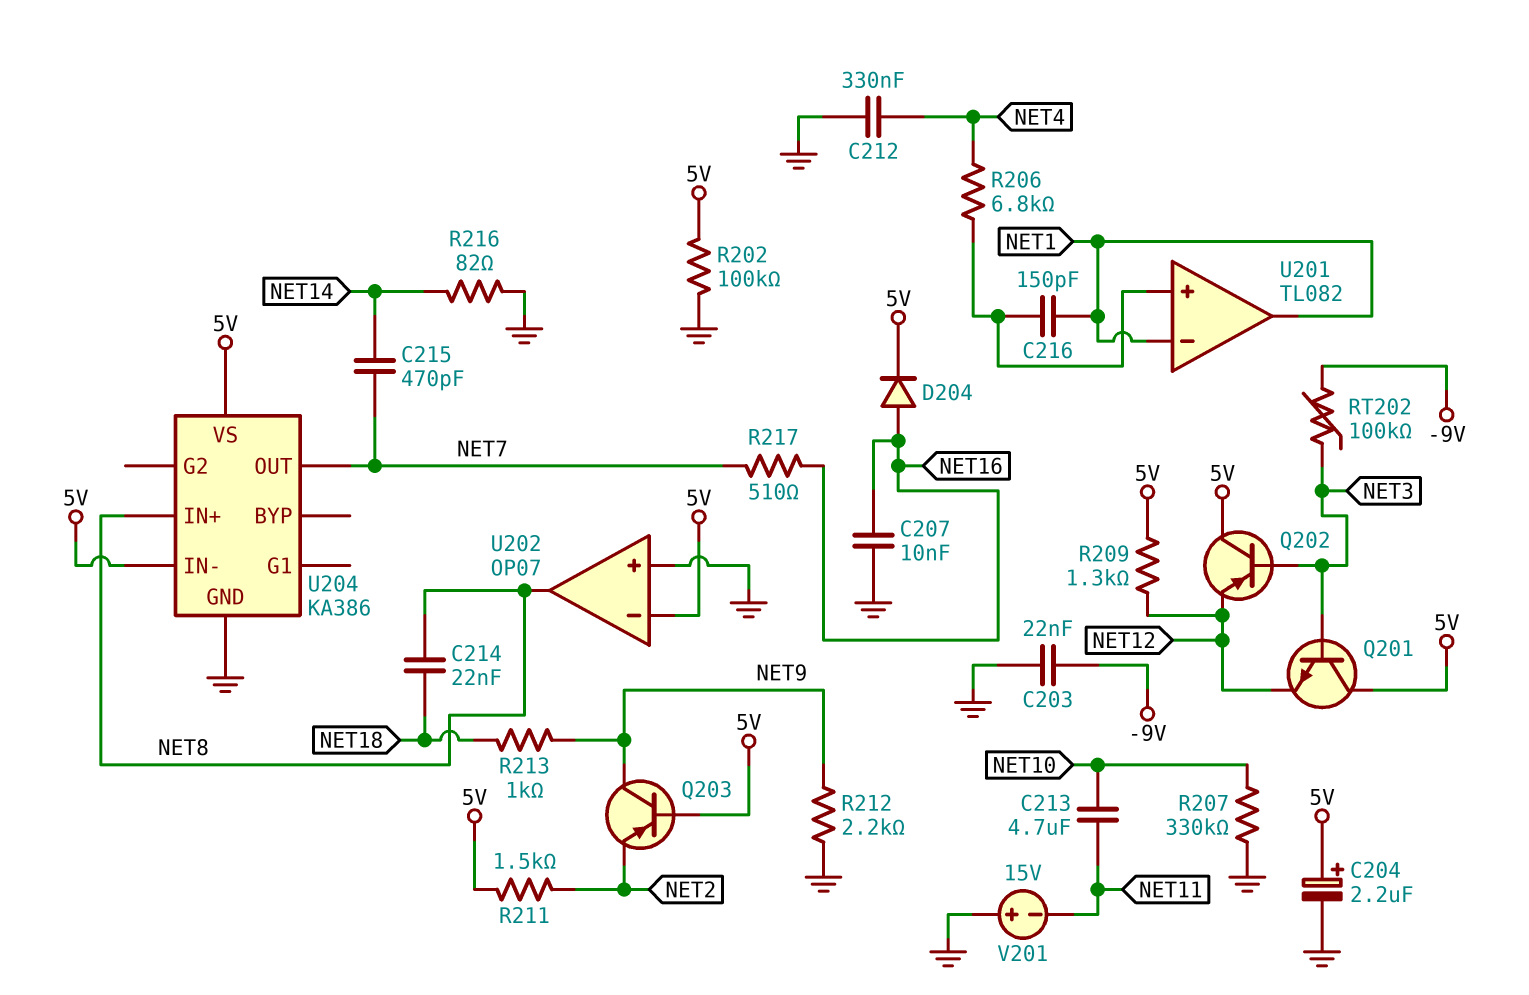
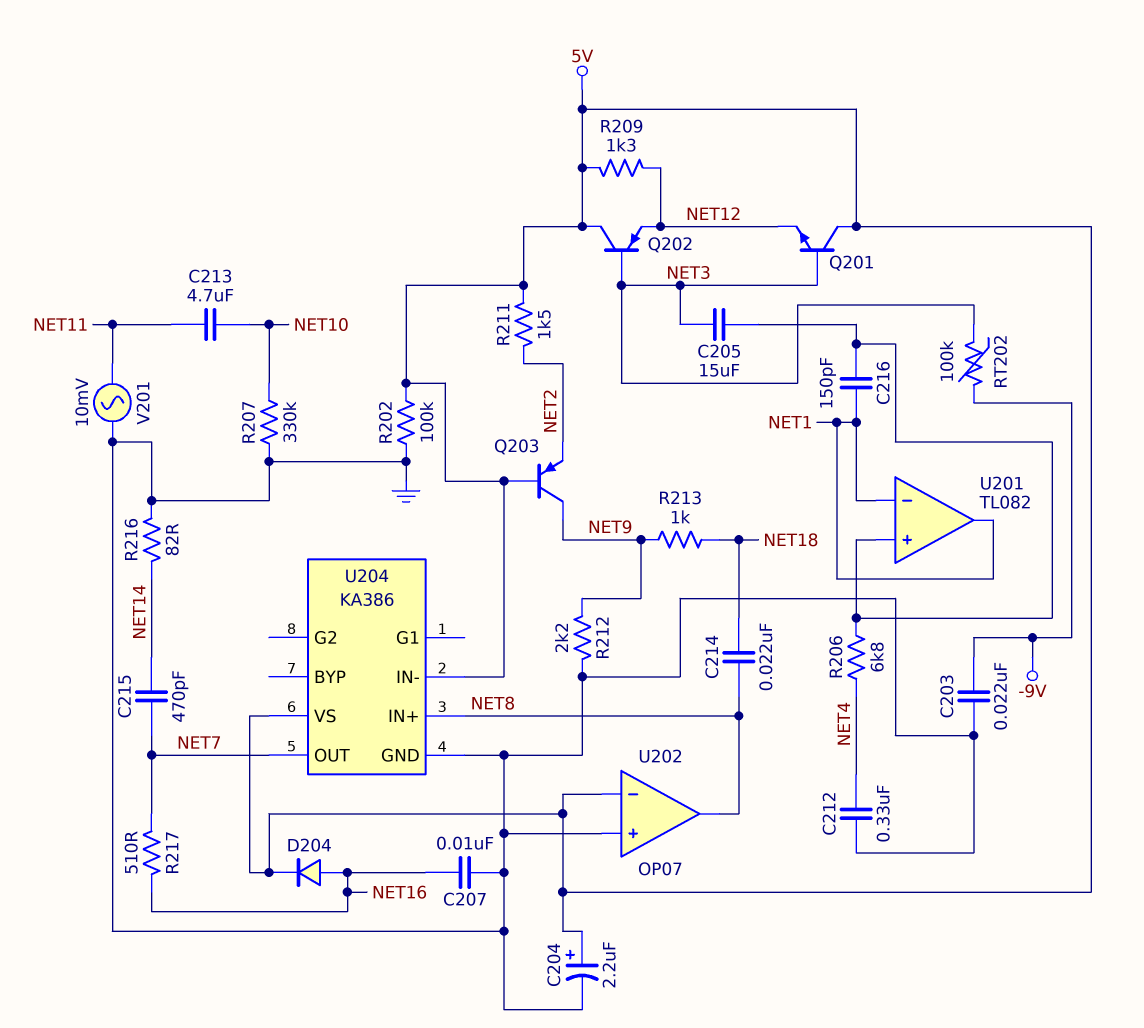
C205: none -> 15uF (NET3, U201/in+)
V201: 15V (plus GND, minus NET11) -> AC 10mV (GND, NET11)

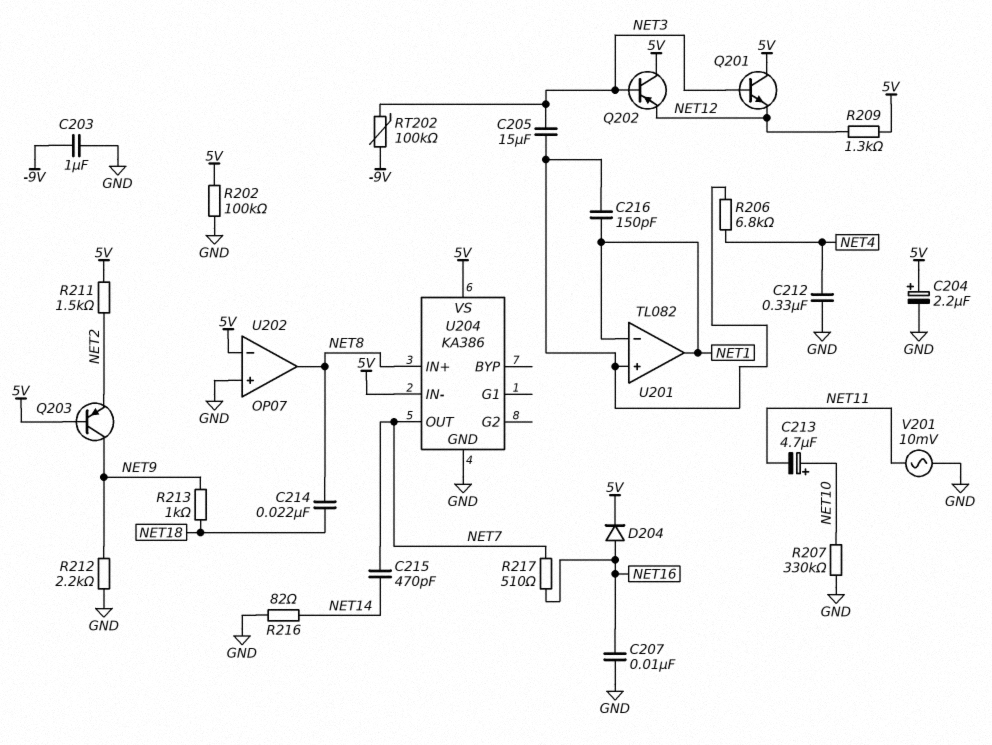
C203: 22nF (-9V, GND) -> 1uF (-9V, GND)
C213: 4.7uF (NET10, NET11) -> 4.7uF (plus NET10, minus NET11)

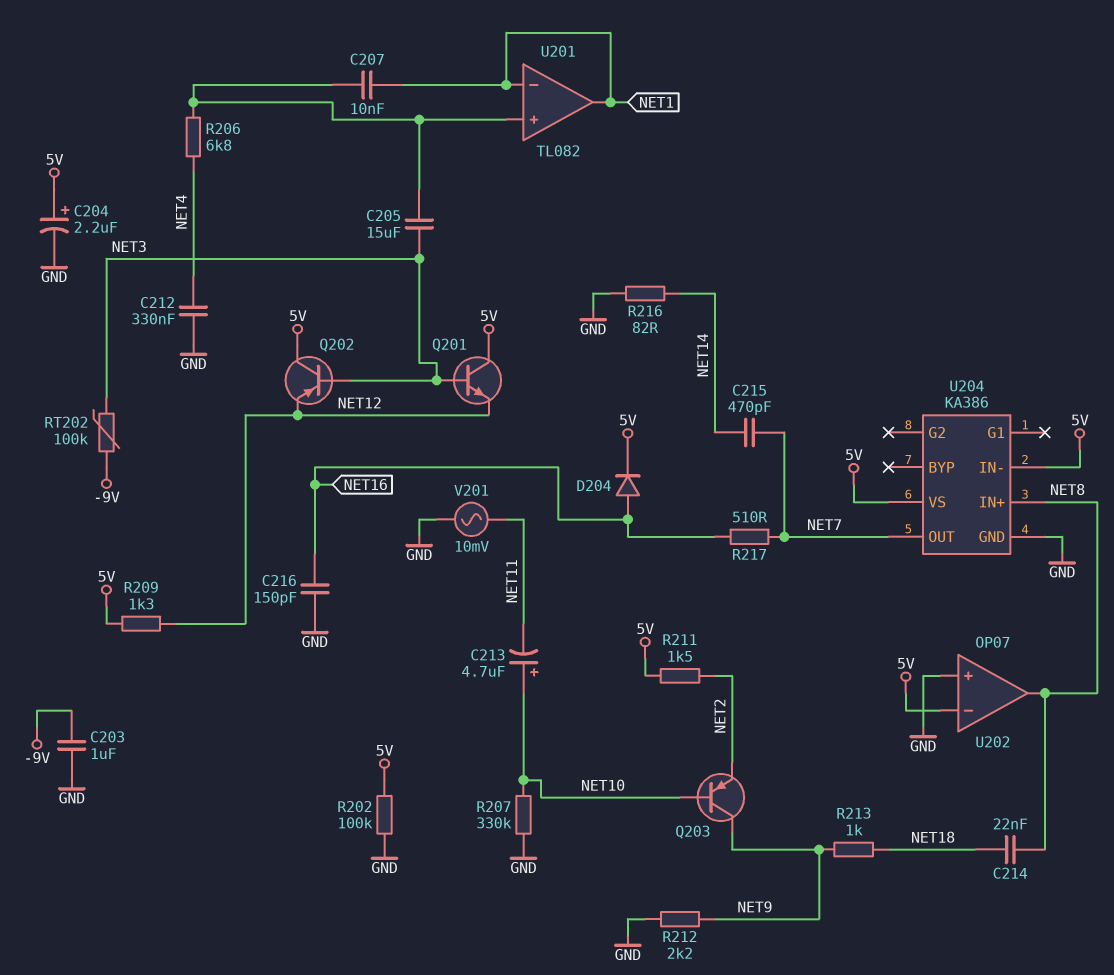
C207: 10nF (GND, NET16) -> 10nF (NET1, U201/in+)
C216: 150pF (NET1, U201/in+) -> 150pF (GND, NET16)
Q203: PNP (B 5V, C NET9, E NET2) -> PNP (B NET10, C NET9, E NET2)

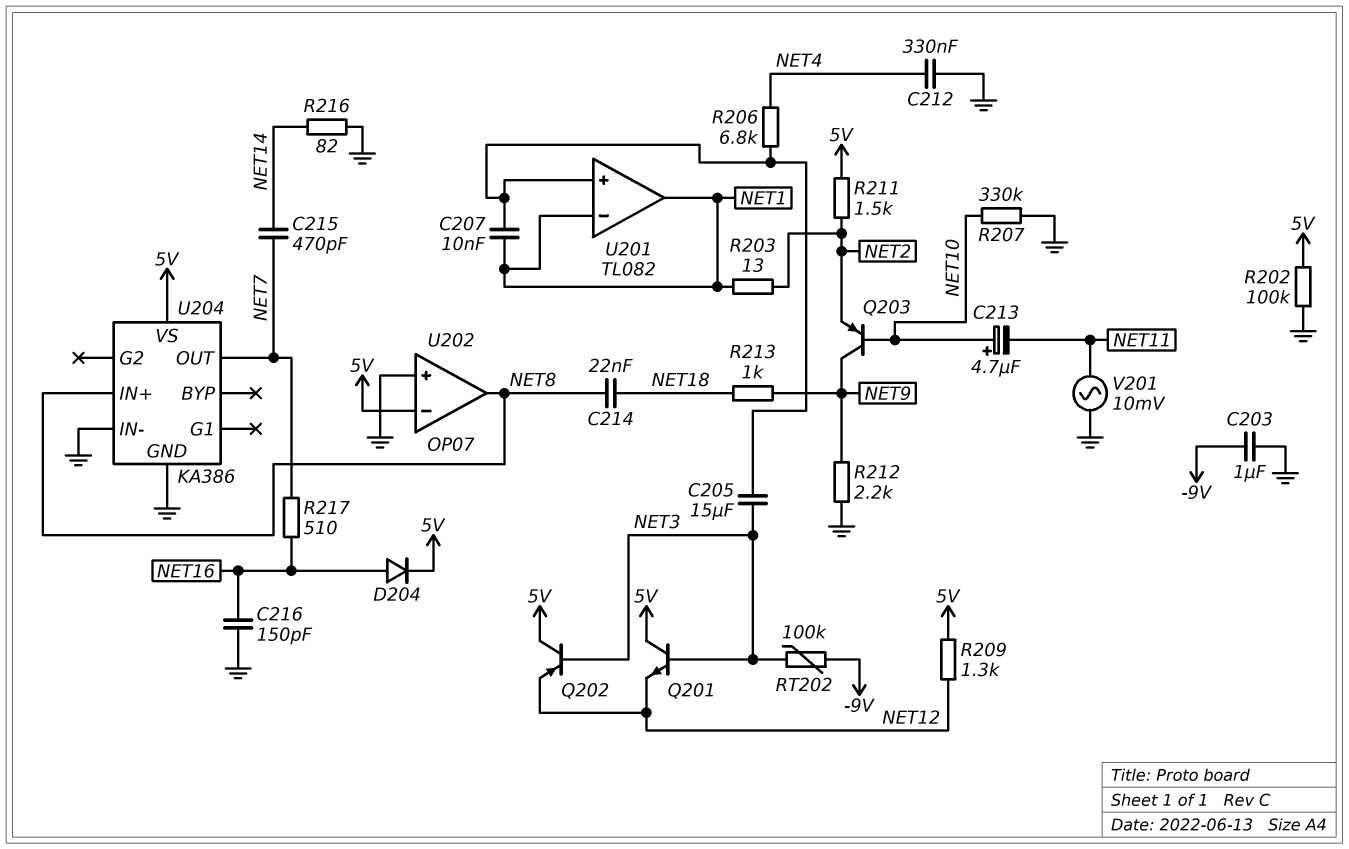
C204: 2.2uF (plus 5V, minus GND) -> none
R203: none -> 13 (NET1, NET2)
U204 pin IN-: 5V -> GND

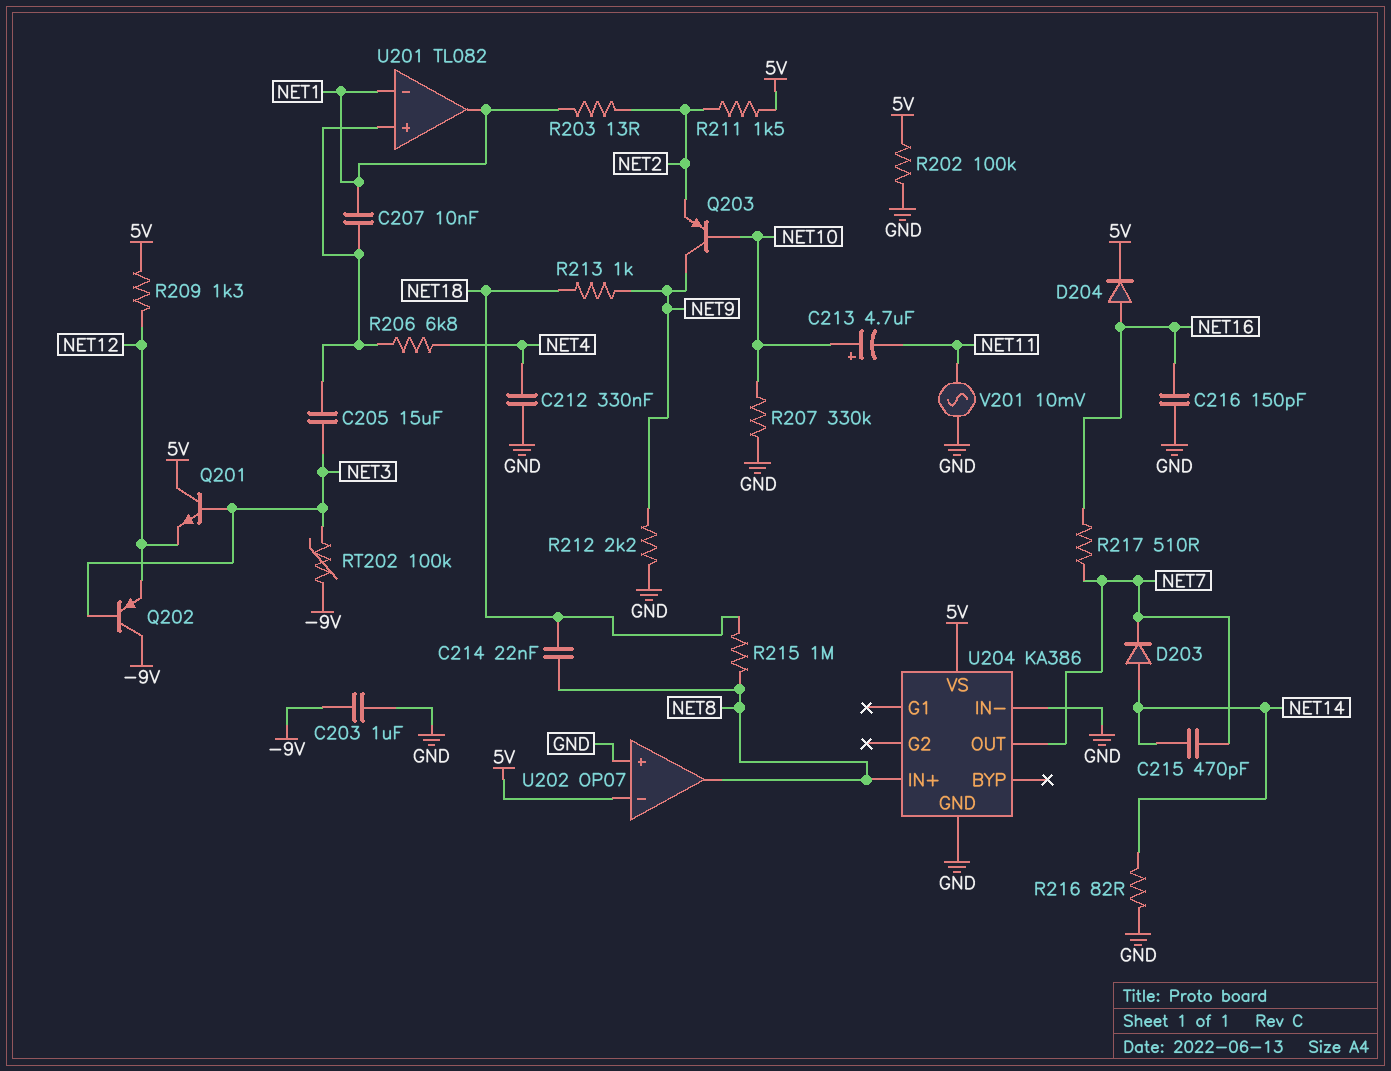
D203: none -> diode (A NET14, K NET7)
Q202: PNP (B NET3, C 5V, E NET12) -> PNP (B NET3, C -9V, E NET12)
R215: none -> 1M (NET8, NET18)

